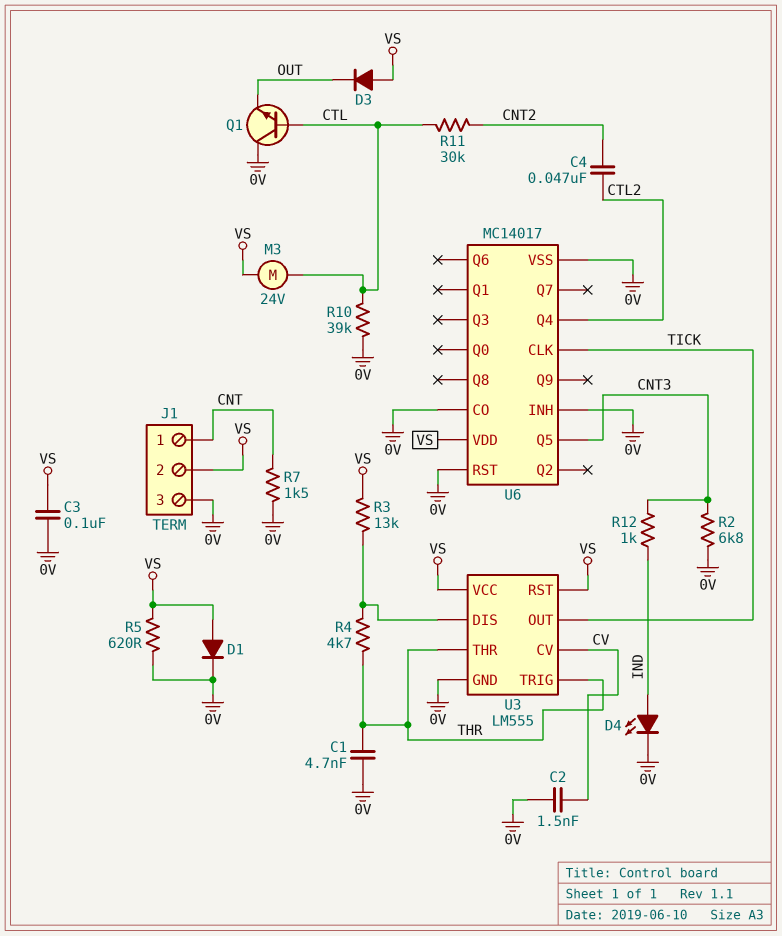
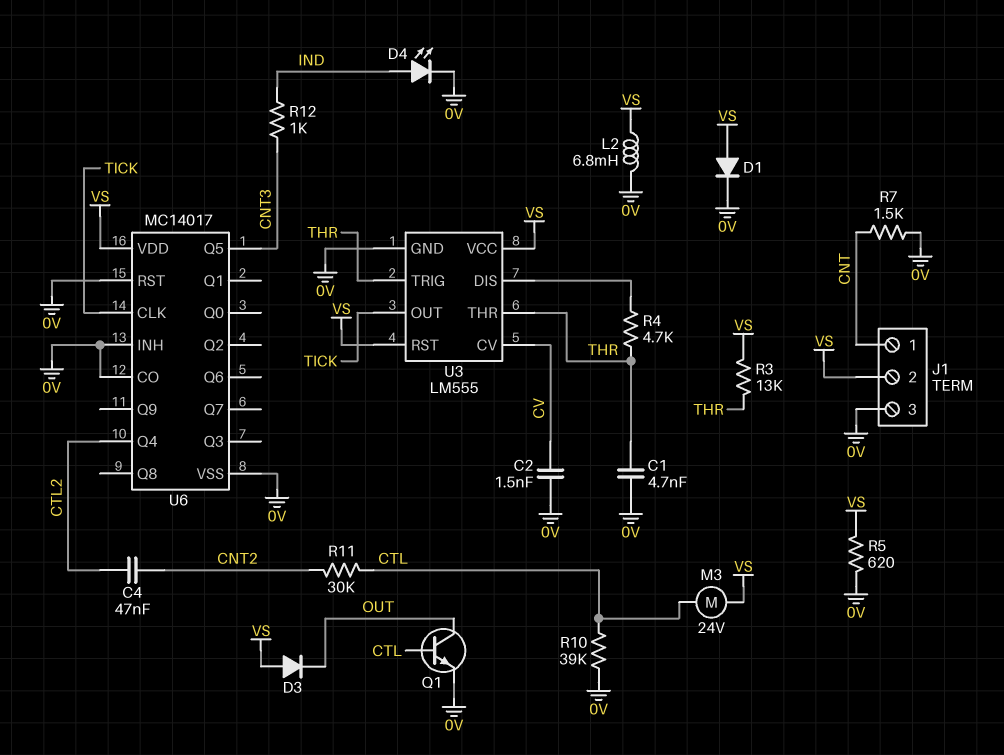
C3: 100nF (0V, VS) -> none
L2: none -> 6.8mH (0V, VS)
Q1: NPN (B CTL, C 0V, E OUT) -> NPN (B CTL, C OUT, E 0V)
R2: 6.8k (0V, CNT3) -> none
R3: 13k (U3/DIS, VS) -> 13k (THR, VS)

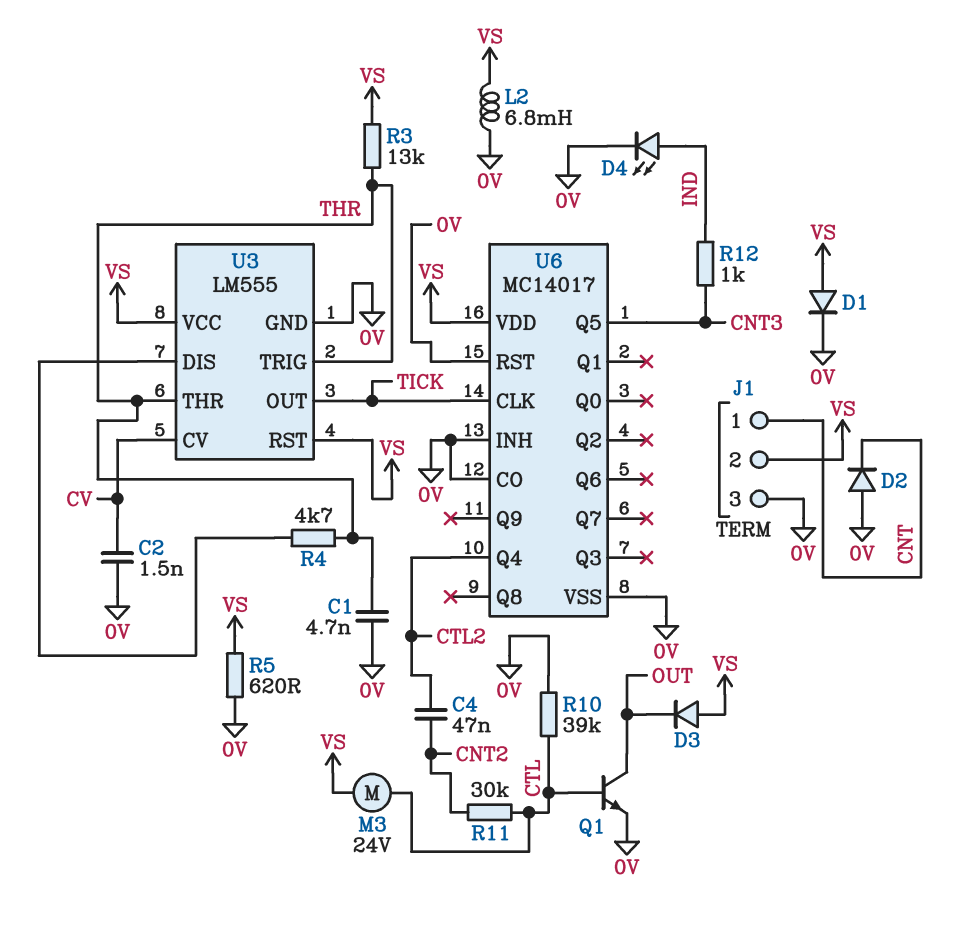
D2: none -> diode (A 0V, K CNT)
R7: 1.5k (0V, CNT) -> none

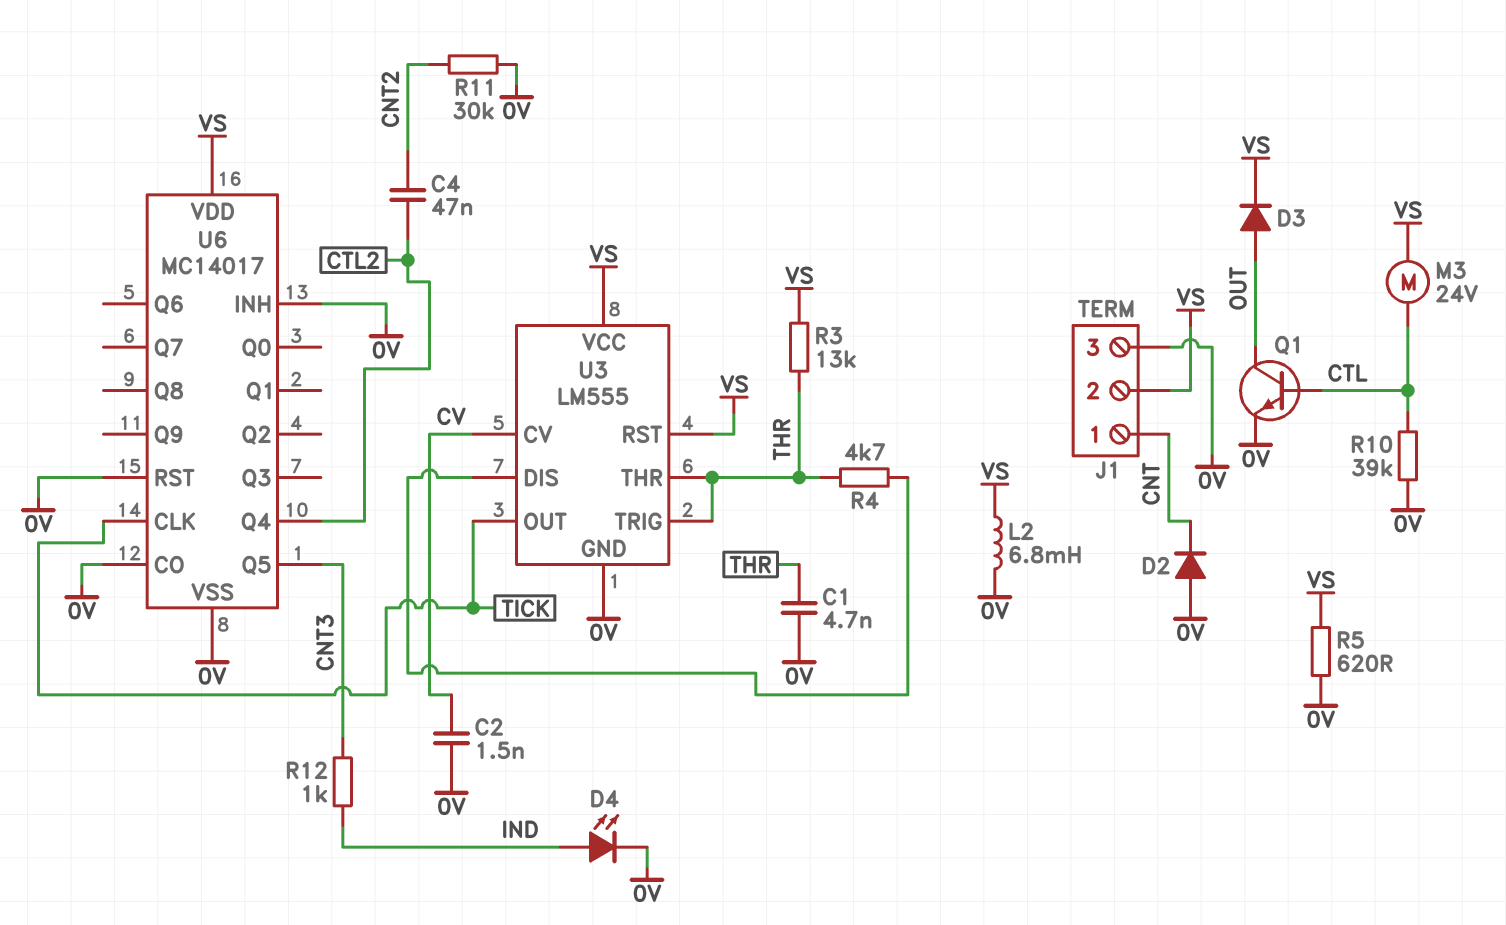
D1: diode (A VS, K 0V) -> none
D3: diode (A VS, K OUT) -> diode (A OUT, K VS)
R11: 30k (CNT2, CTL) -> 30k (0V, CNT2)

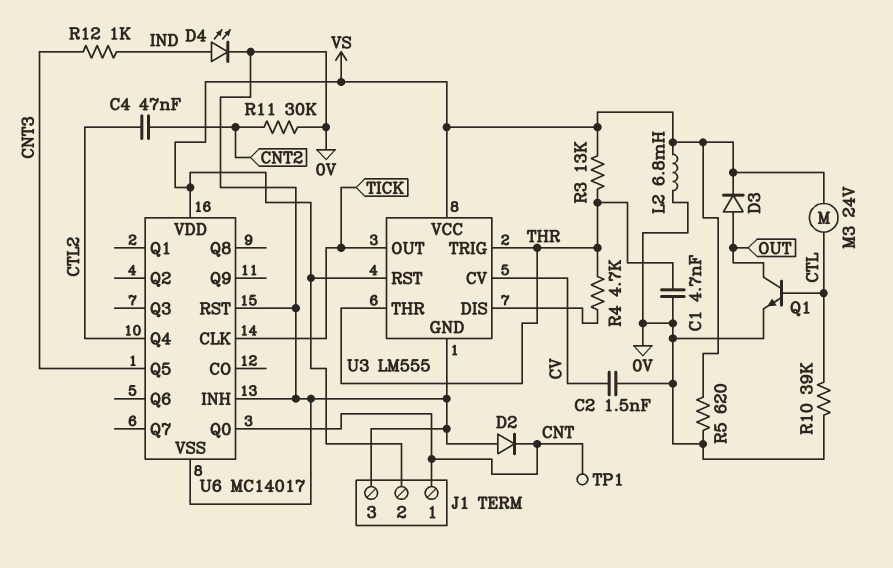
TP1: none -> test point (CNT)
U6 pin CO: 0V -> none
U6 pin Q0: none -> CNT

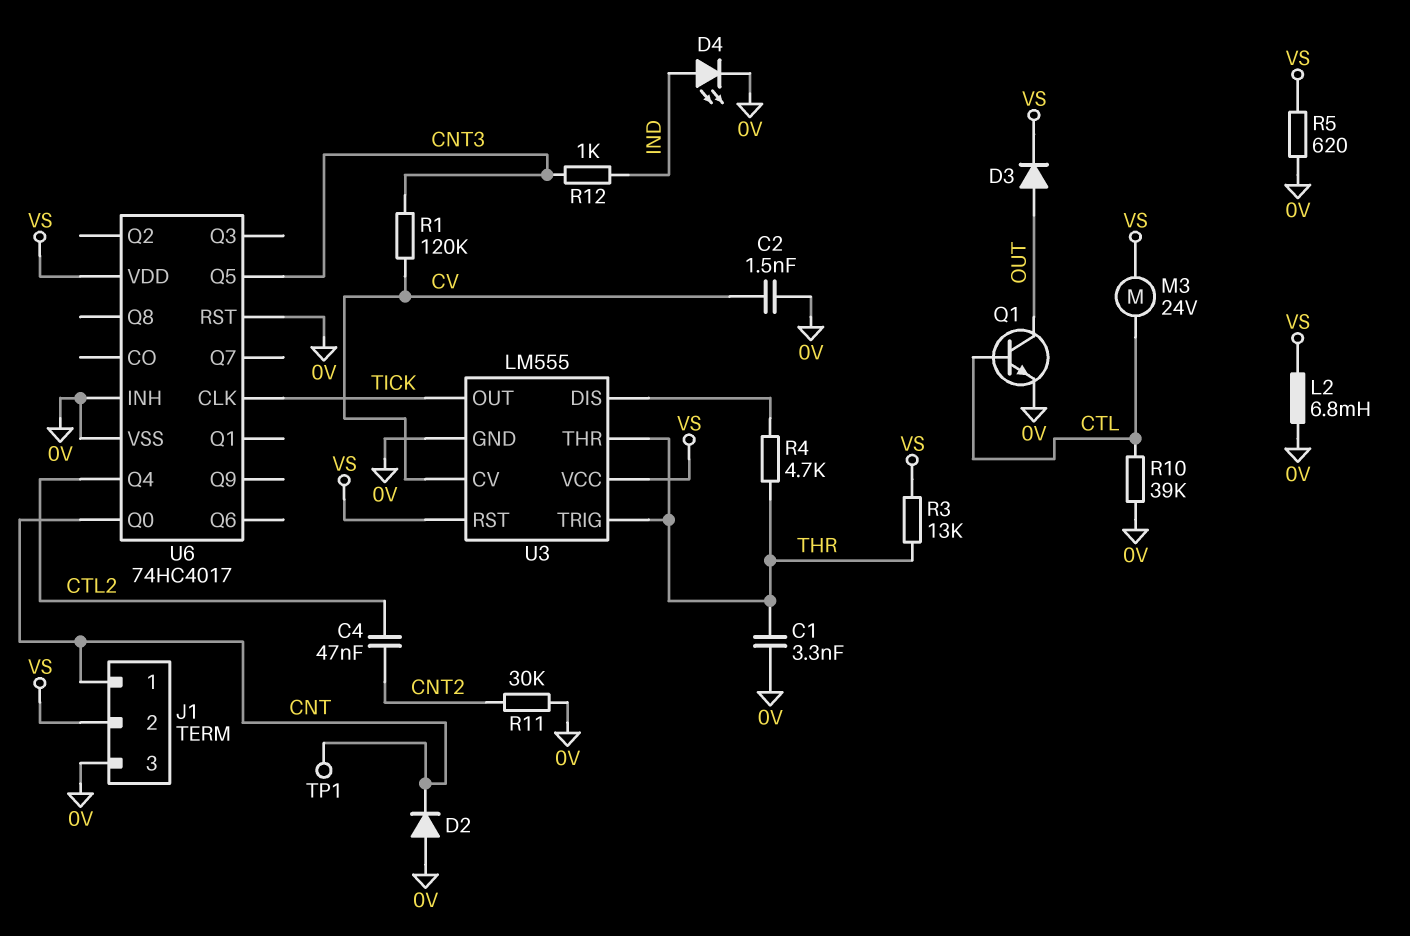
C1: 4.7nF (0V, THR) -> 3.3nF (0V, THR)
R1: none -> 120k (CNT3, CV)
U6: MC14017 -> 74HC4017

